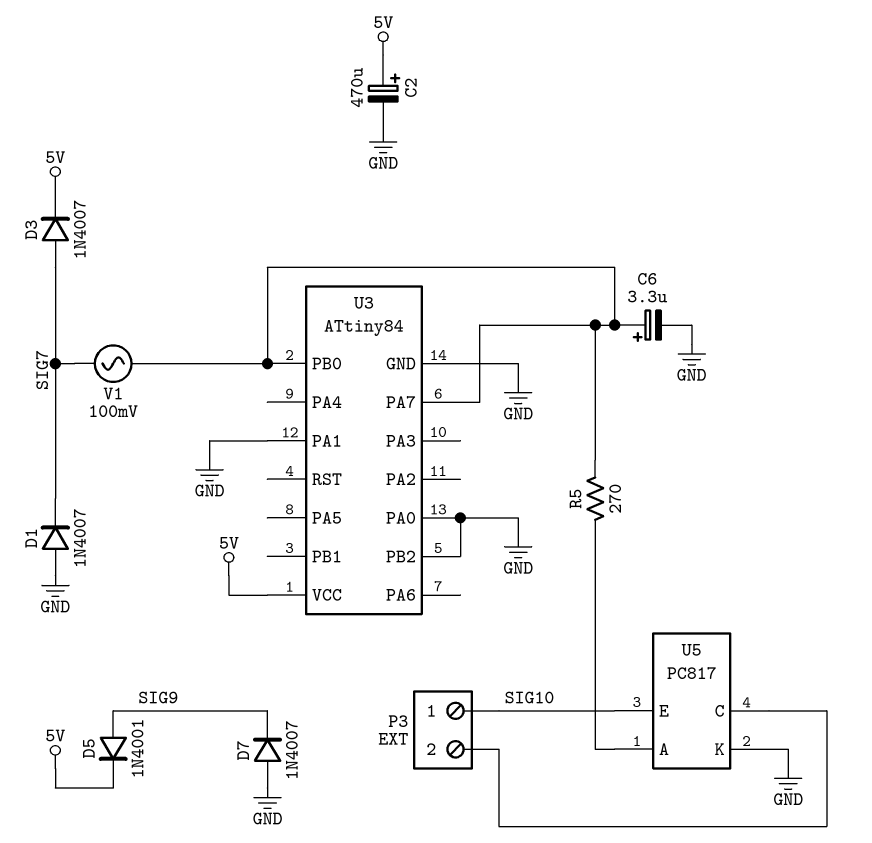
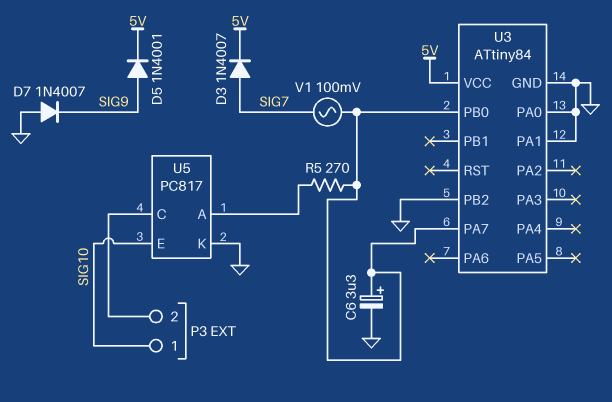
C2: 470uF (plus 5V, minus GND) -> none
D1: diode 1N4007 (A GND, K SIG7) -> none

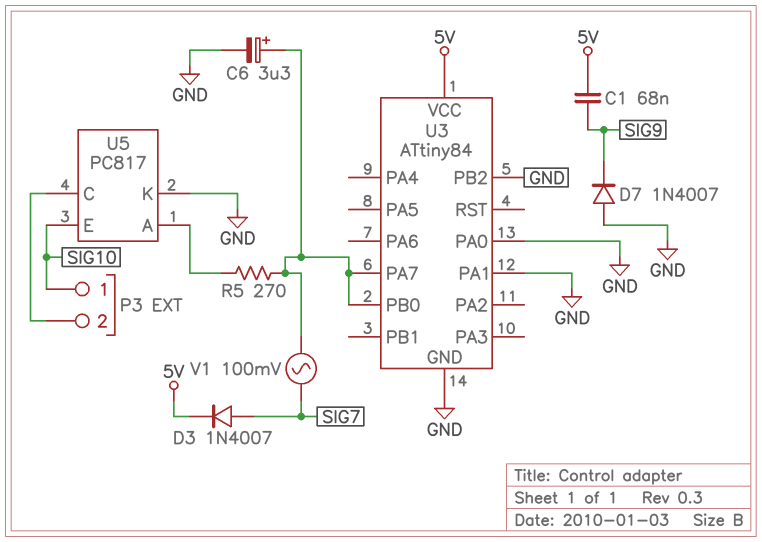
C1: none -> 68nF (5V, SIG9)
D5: diode 1N4001 (A SIG9, K 5V) -> none

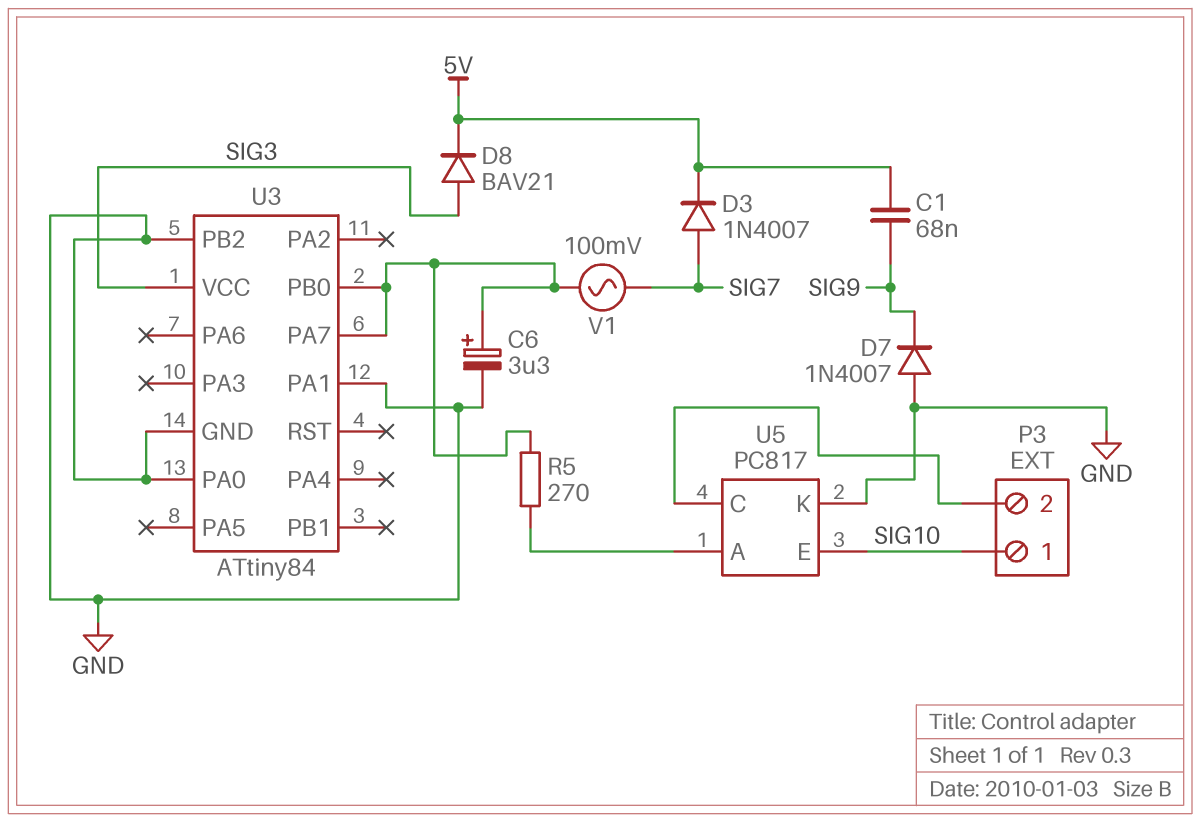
D8: none -> diode BAV21 (A SIG3, K 5V)
U3 pin VCC: 5V -> SIG3

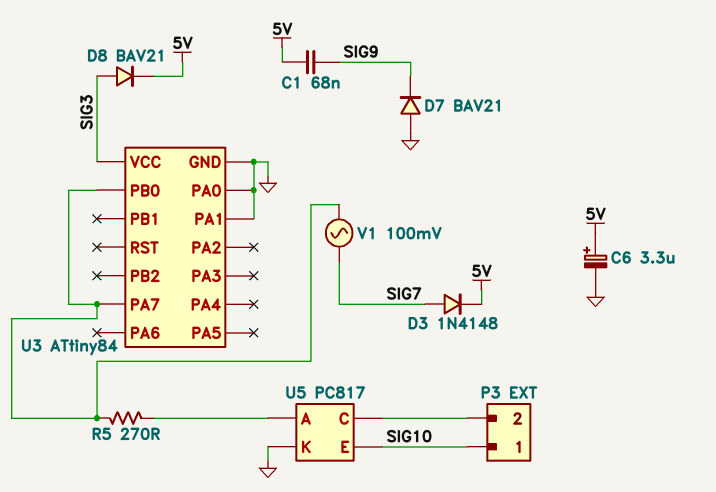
C6: 3.3uF (plus U3/PA7, minus GND) -> 3.3uF (plus 5V, minus GND)
D3: diode 1N4007 (A SIG7, K 5V) -> diode 1N4148 (A SIG7, K 5V)
D7: diode 1N4007 (A GND, K SIG9) -> diode BAV21 (A GND, K SIG9)
U3 pin PB2: GND -> none

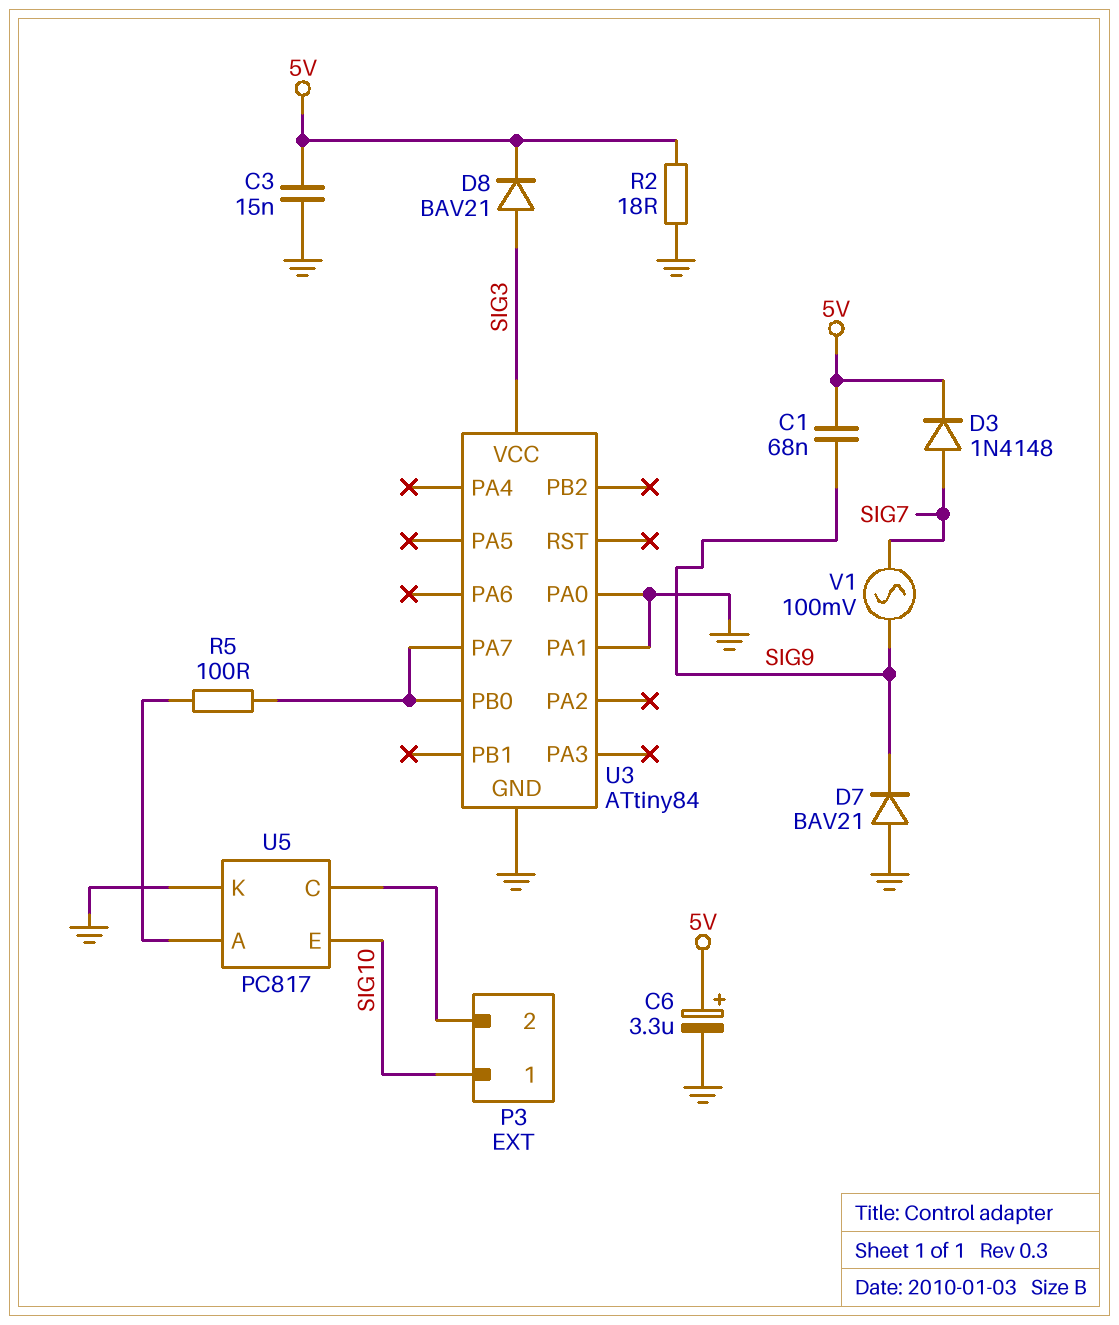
C3: none -> 15nF (5V, GND)
R2: none -> 18 (5V, GND)
R5: 270 (U3/PA7, U5/A) -> 100 (U3/PA7, U5/A)
V1: AC 100mV (SIG7, U3/PA7) -> AC 100mV (SIG7, SIG9)

